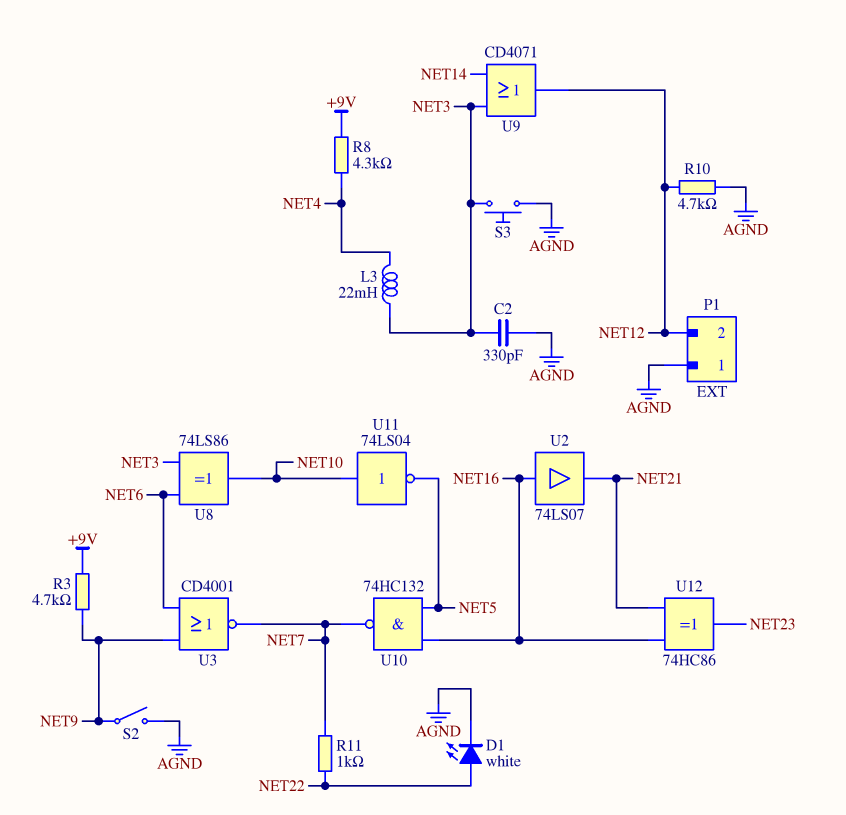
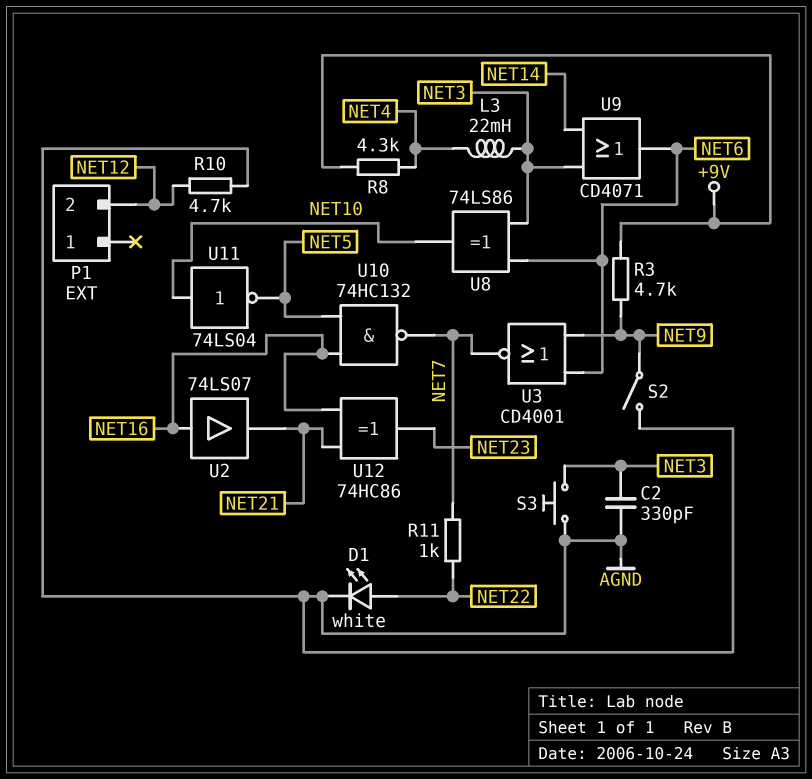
P1 pin 1: AGND -> none
U9: OR CD4071 (in NET3, in NET14, out NET12) -> OR CD4071 (in NET3, in NET14, out NET6)

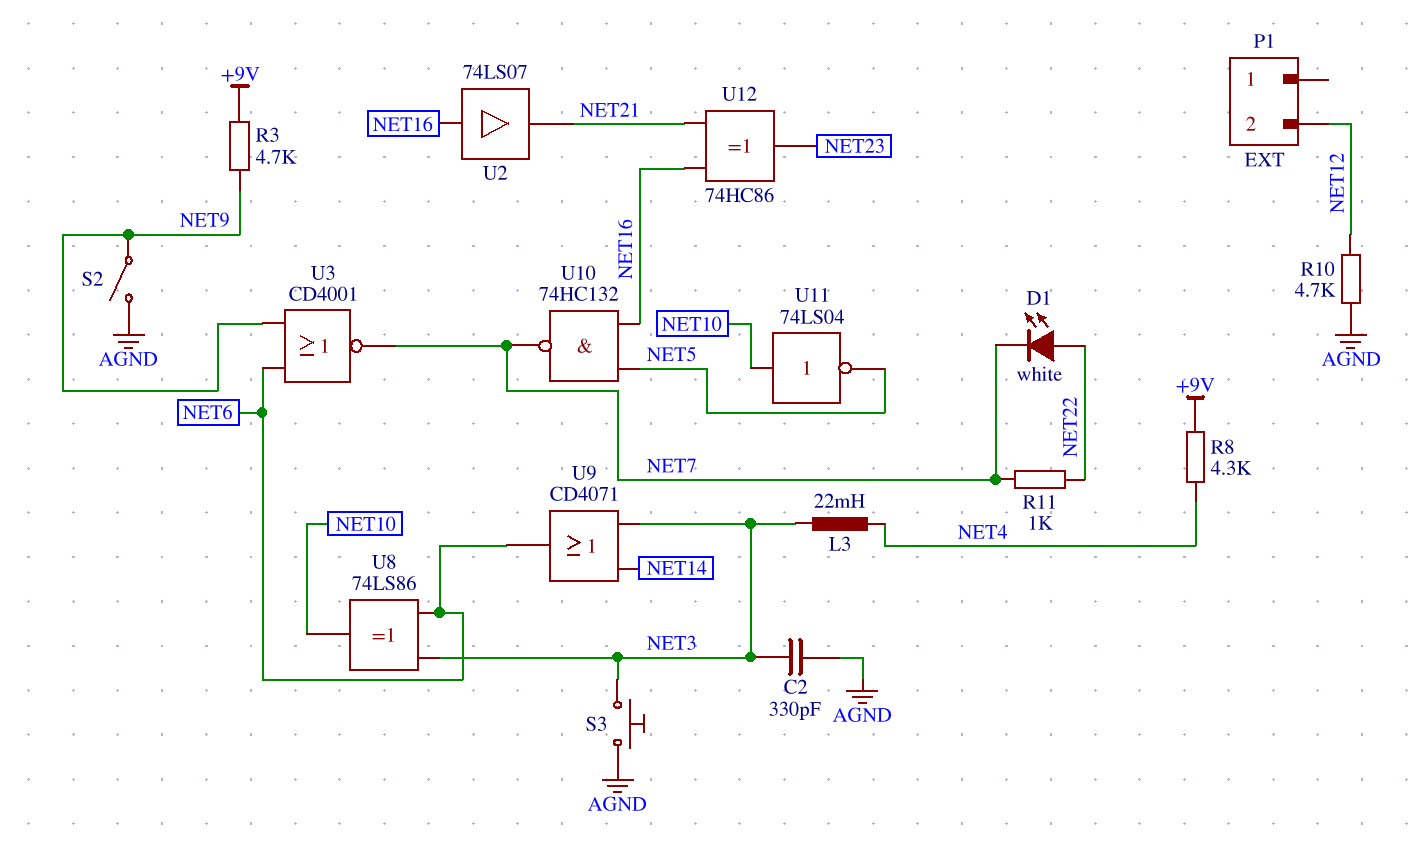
D1: LED white (A NET22, K AGND) -> LED white (A NET22, K NET7)

